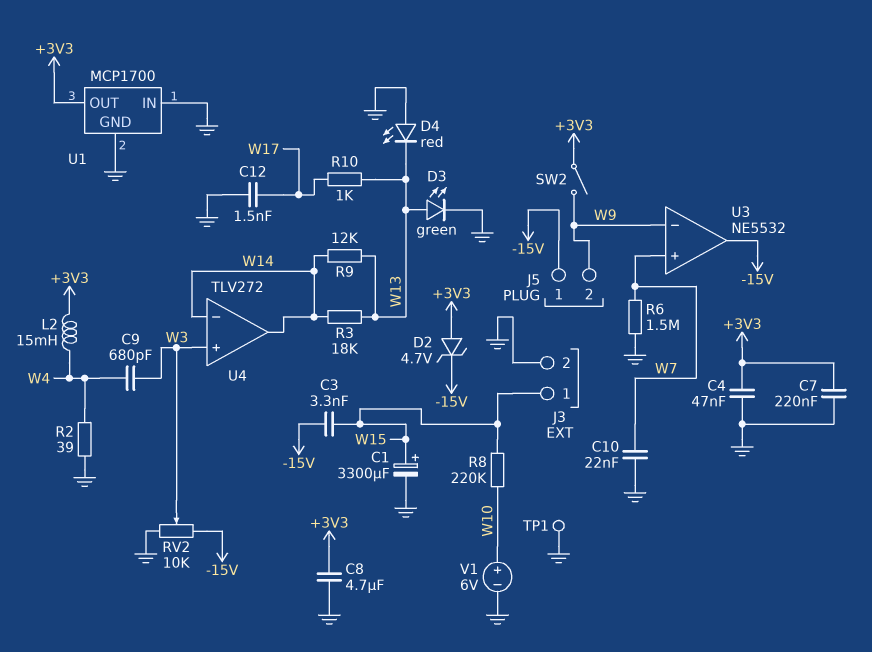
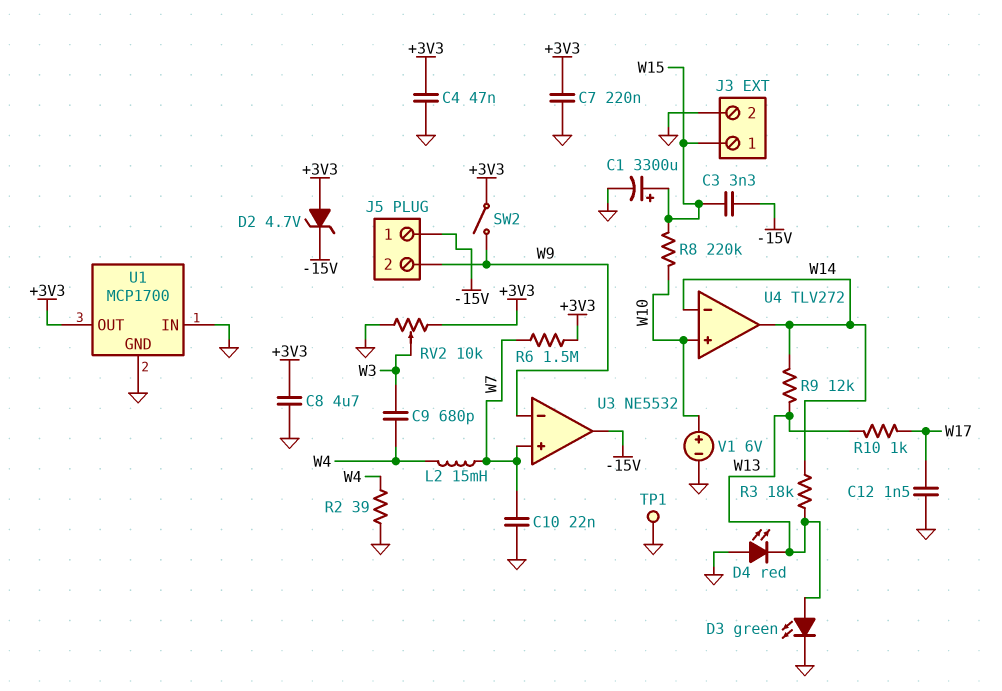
L2: 15mH (+3V3, W4) -> 15mH (W4, W7)
R6: 1.5M (GND, W7) -> 1.5M (+3V3, W7)
RV2: 10k (-15V, GND, wiper W3) -> 10k (+3V3, GND, wiper W3)
U4 pin in+: W3 -> W10

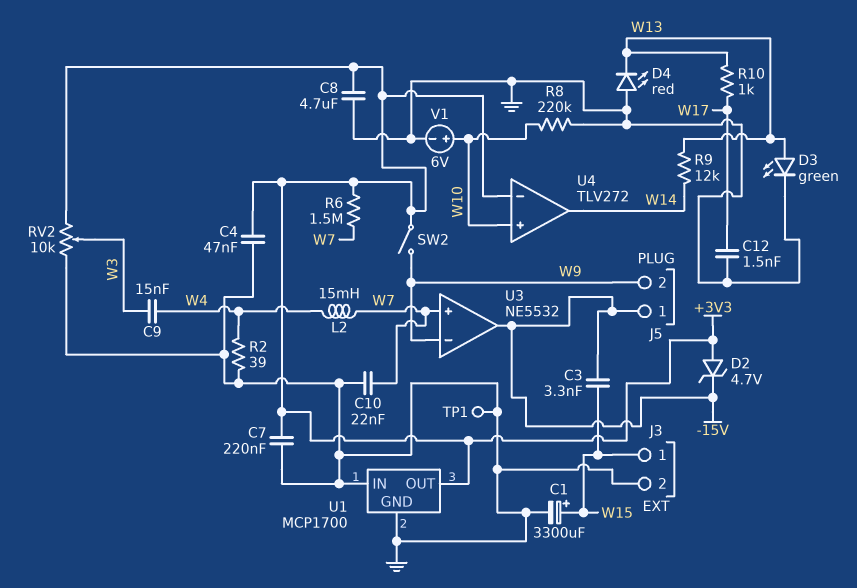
C9: 680pF (W3, W4) -> 15nF (W3, W4)
R3: 18k (W13, W14) -> none
R8: 220k (W10, W15) -> 220k (GND, W10)
U4 pin in-: W14 -> +3V3

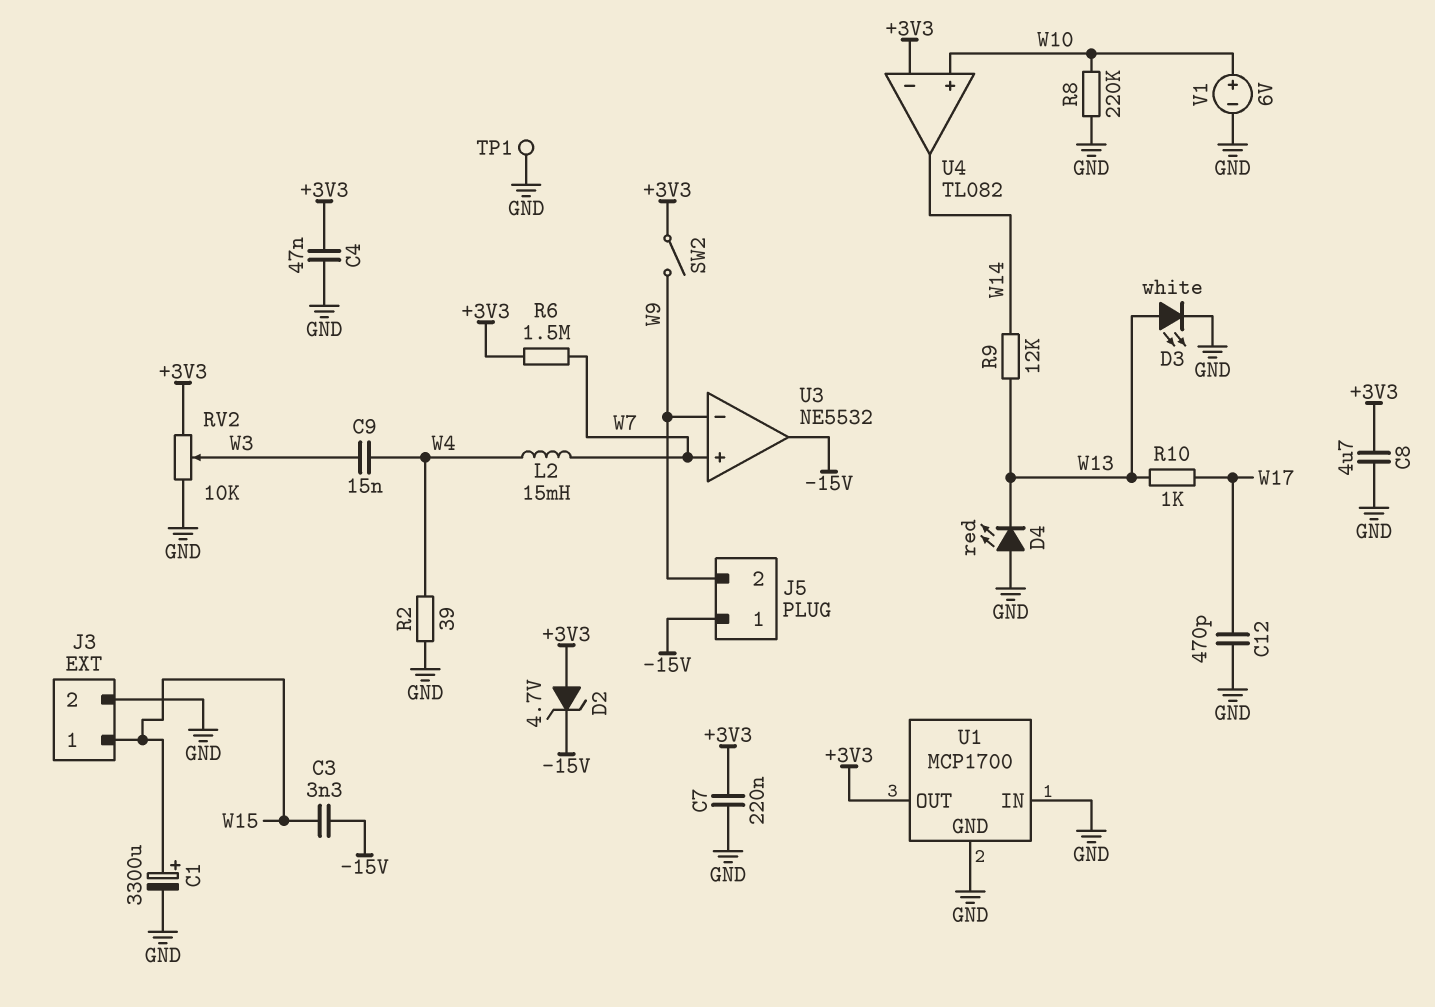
C10: 22nF (GND, W7) -> none
C12: 1.5nF (GND, W17) -> 470pF (GND, W17)
D3: LED green (A W13, K GND) -> LED white (A W13, K GND)
U4: TLV272 -> TL082

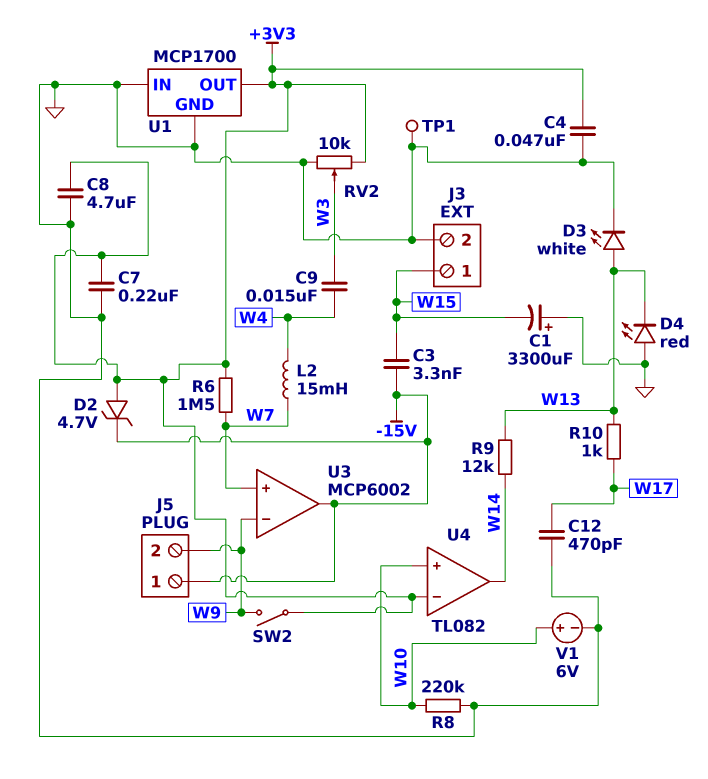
C1: 3300uF (plus W15, minus GND) -> 3300uF (plus GND, minus W15)
R2: 39 (GND, W4) -> none
U3: NE5532 -> MCP6002

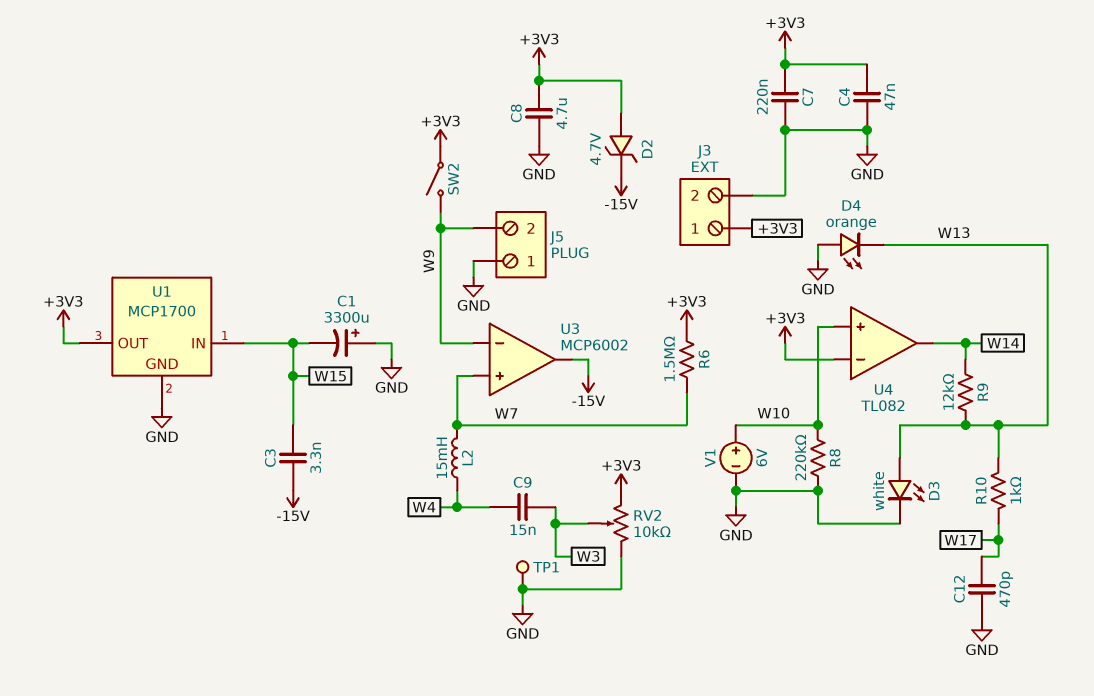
D4: LED red (A GND, K W13) -> LED orange (A GND, K W13)
J3 pin 1: W15 -> +3V3
J5 pin 1: -15V -> GND
U1 pin IN: GND -> W15

